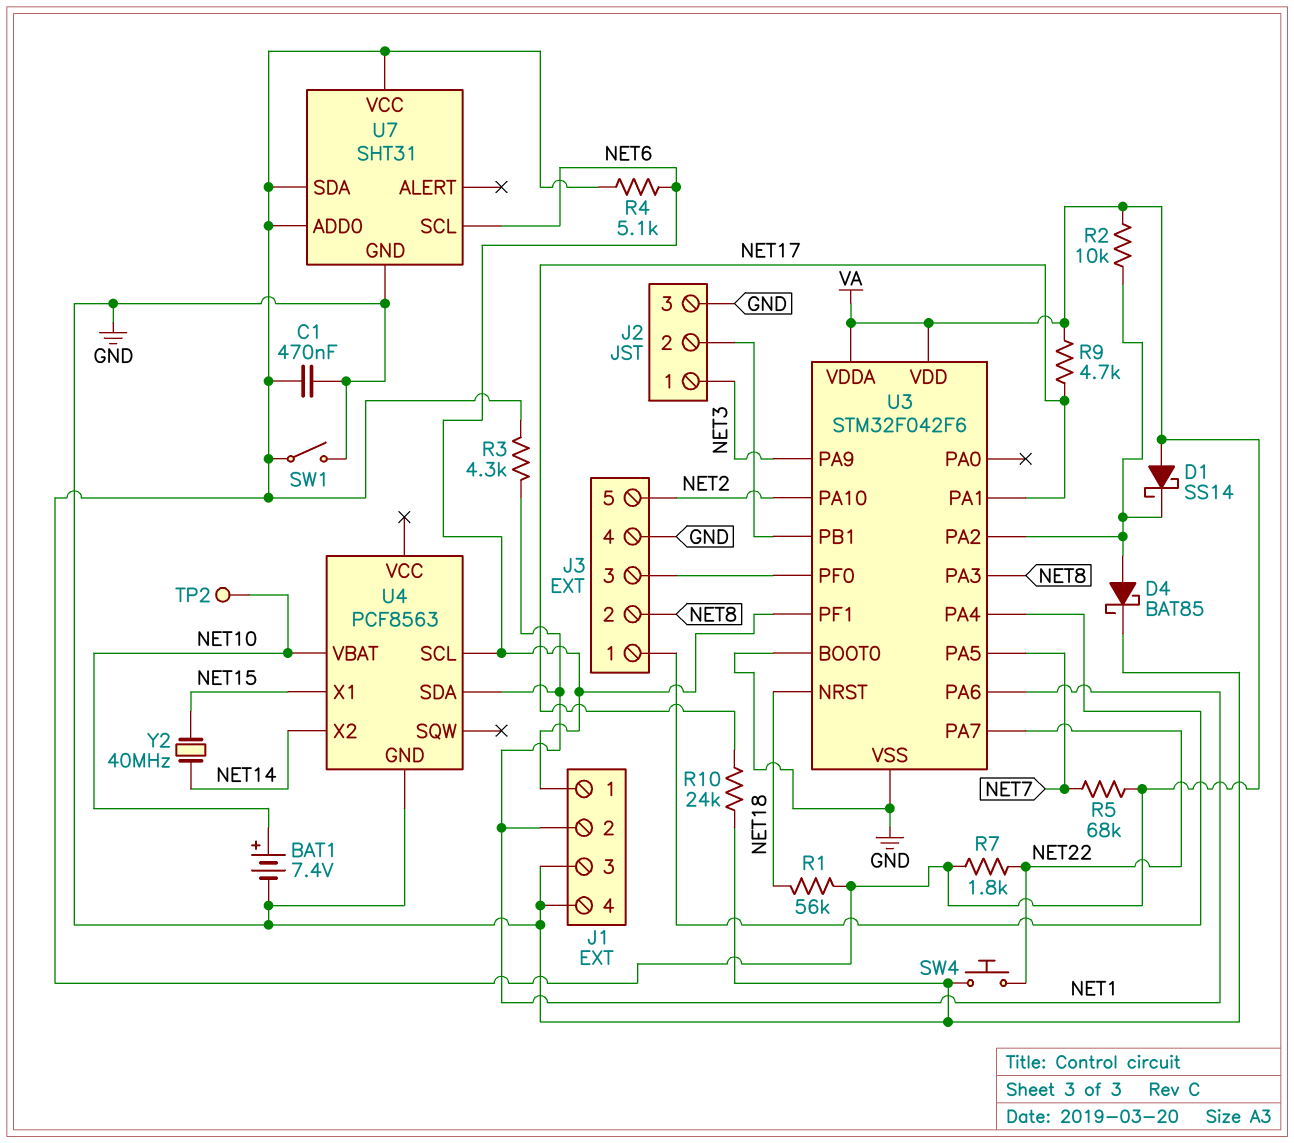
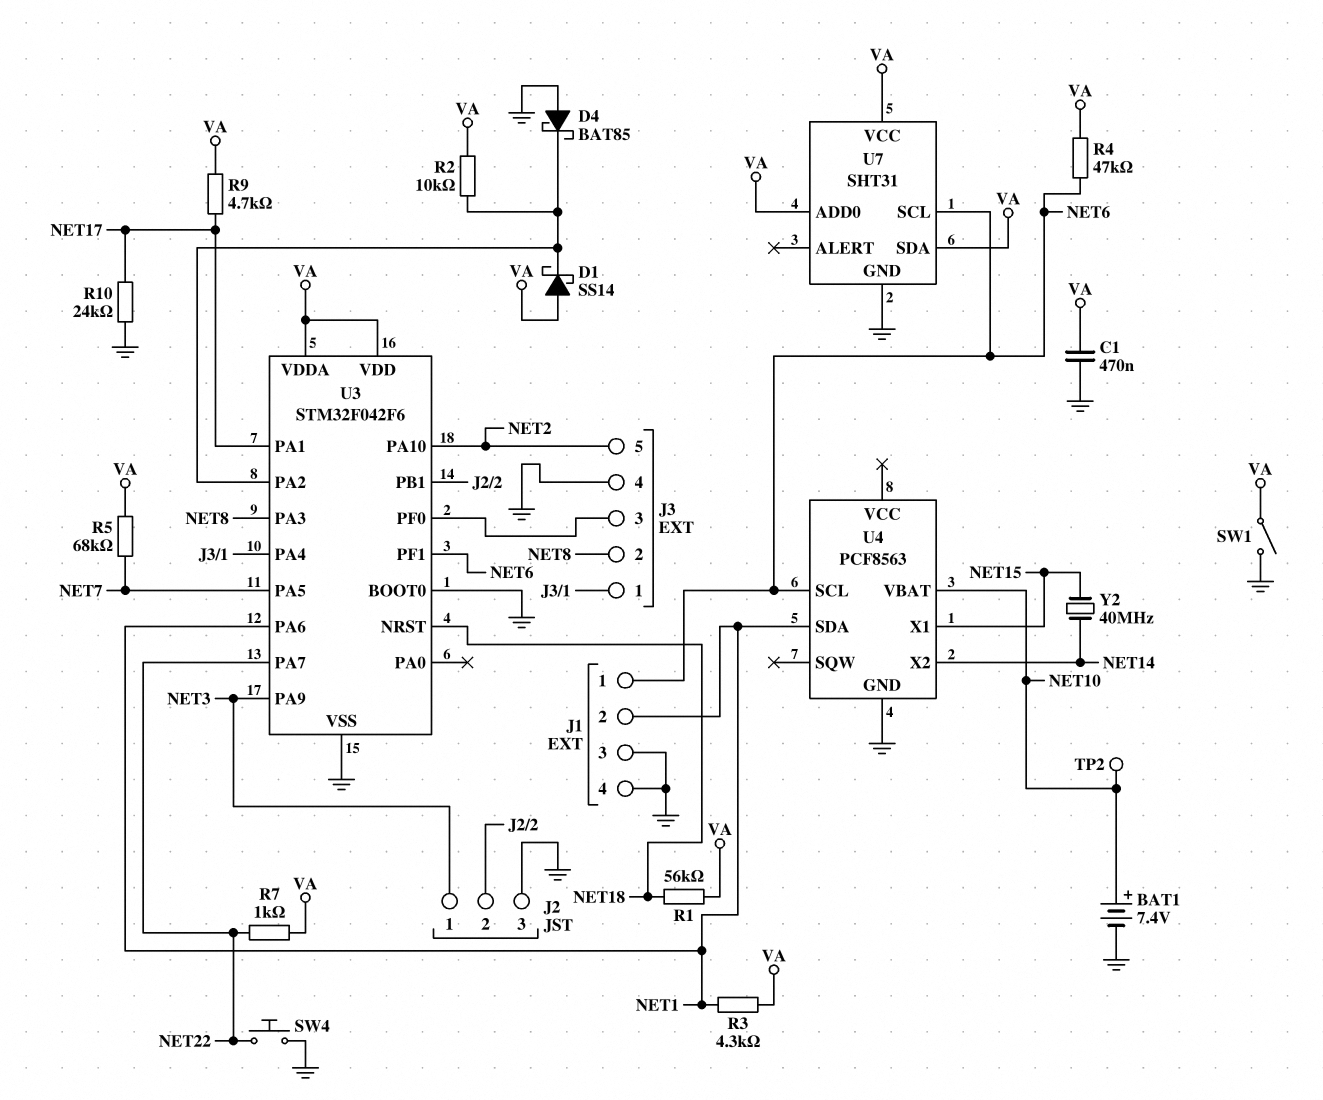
D4: schottky BAT85 (A U3/PA2, K GND) -> schottky BAT85 (A GND, K U3/PA2)
R4: 5.1k (NET6, VA) -> 47k (NET6, VA)
R7: 1.8k (NET22, VA) -> 1k (NET22, VA)

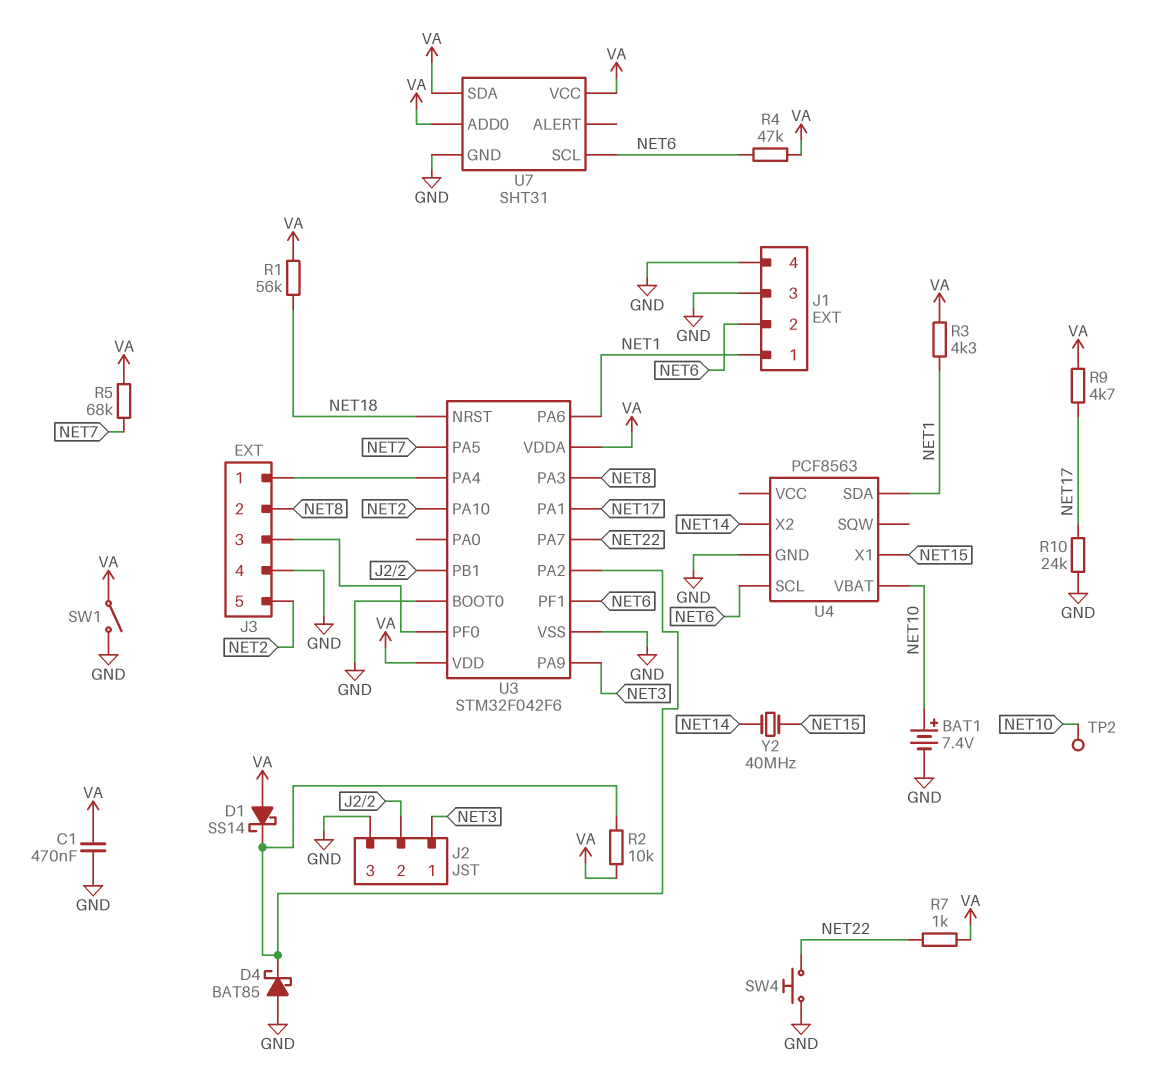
J1 pin 1: NET6 -> NET1
J1 pin 2: NET1 -> NET6

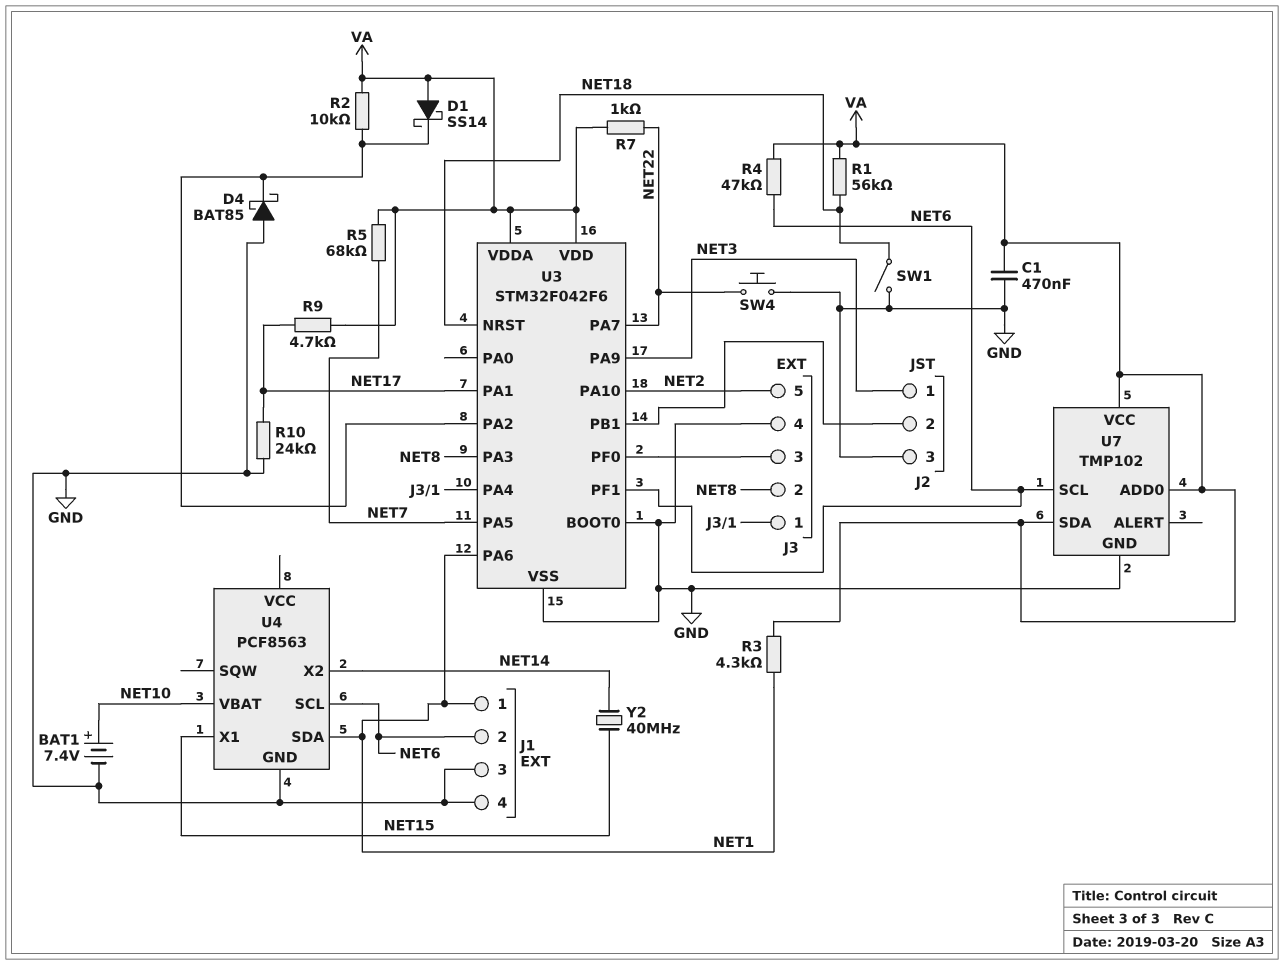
SW1: switch (GND, VA) -> switch (GND, NET18)
TP2: test point (NET10) -> none
U7: SHT31 -> TMP102

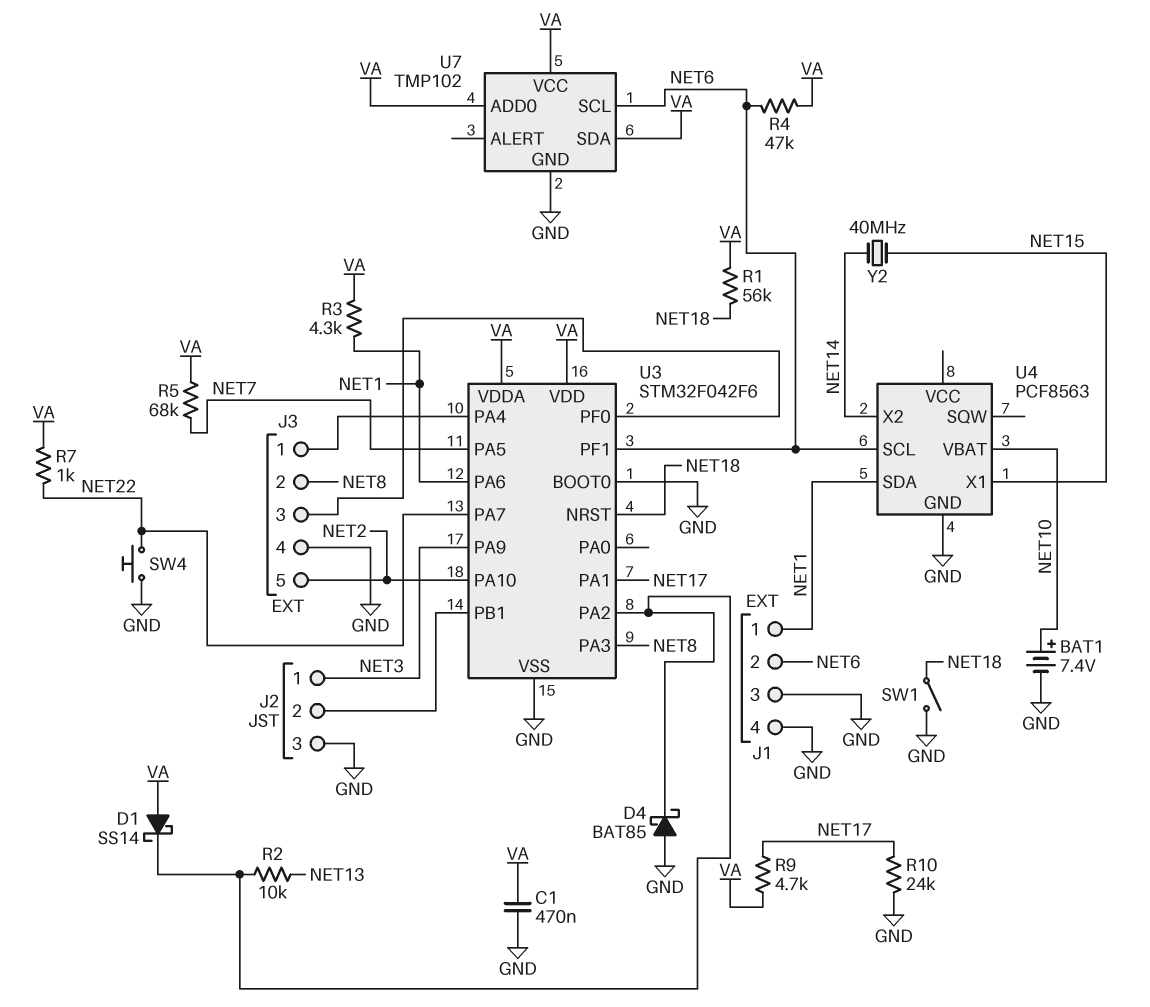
R2: 10k (U3/PA2, VA) -> 10k (NET13, U3/PA2)

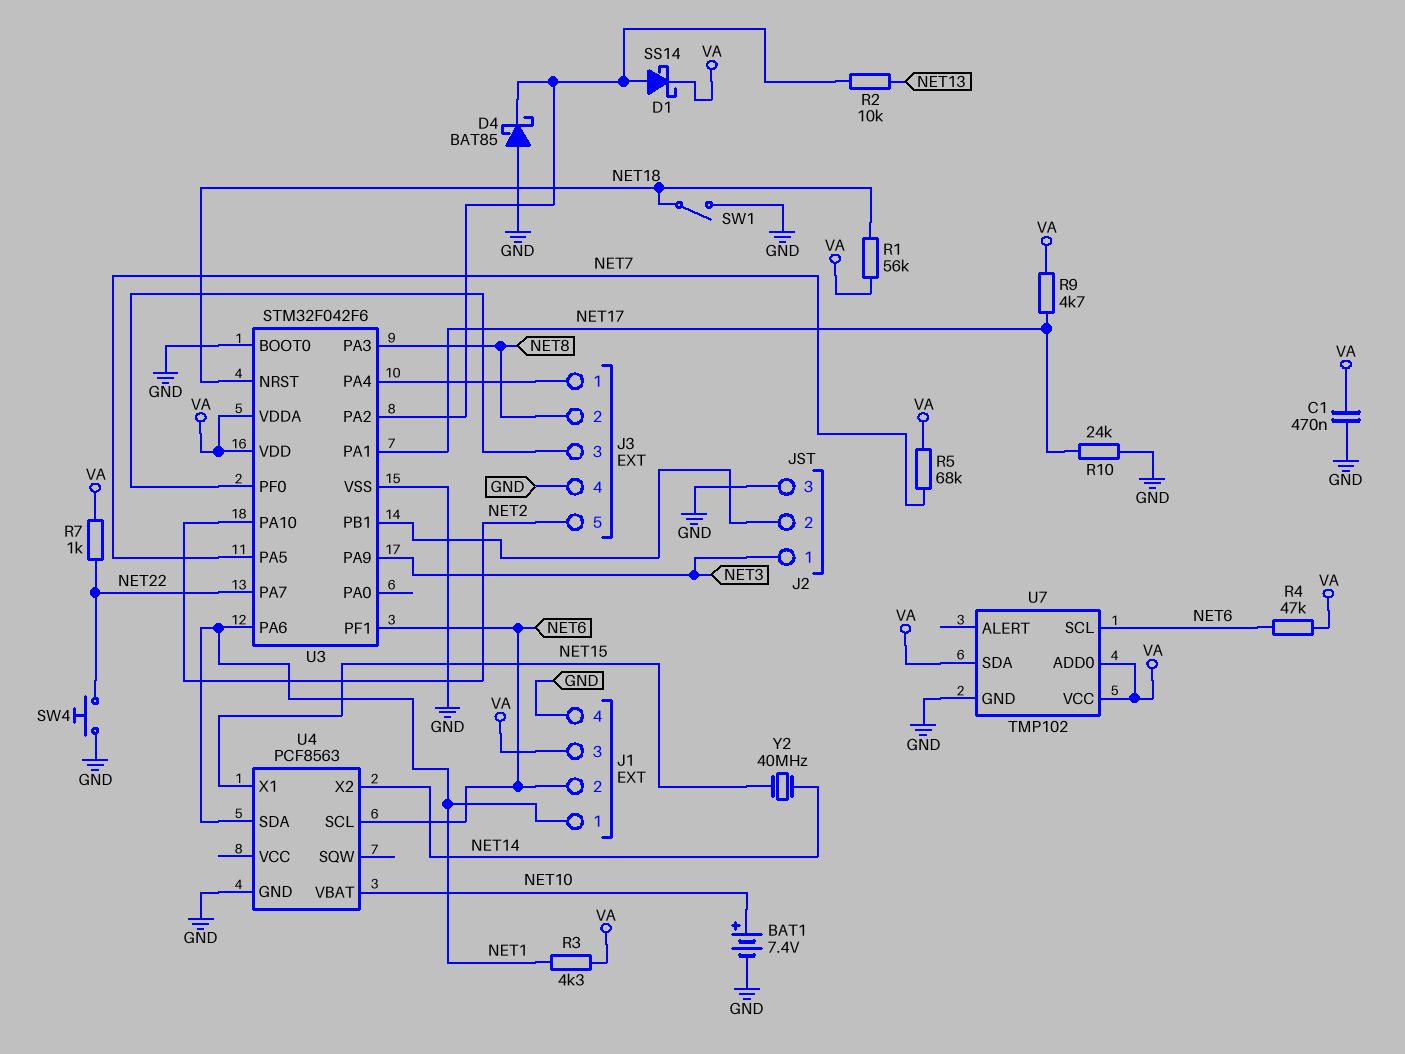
D1: schottky SS14 (A VA, K U3/PA2) -> schottky SS14 (A U3/PA2, K VA)
J1 pin 3: GND -> VA

